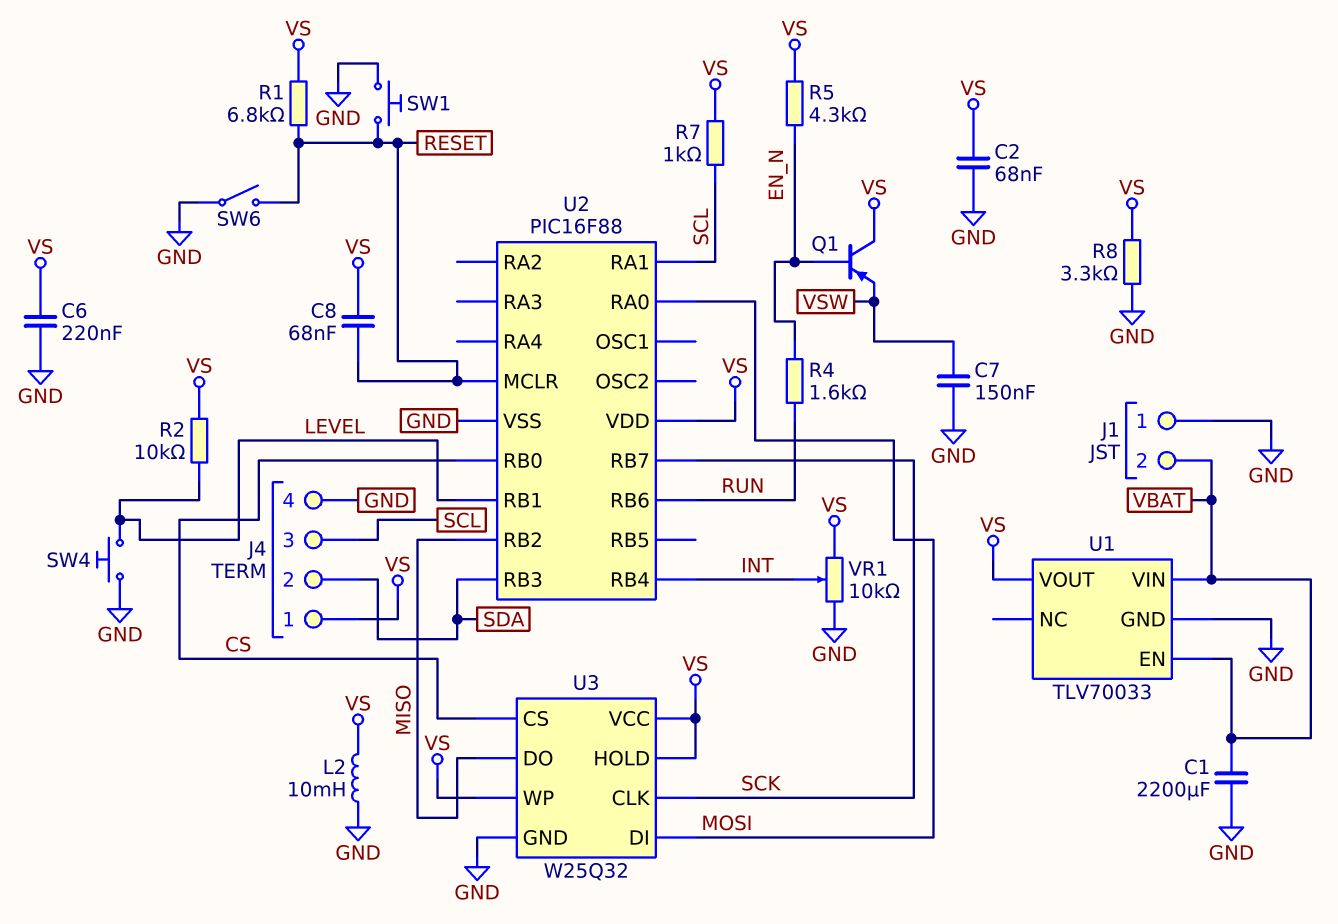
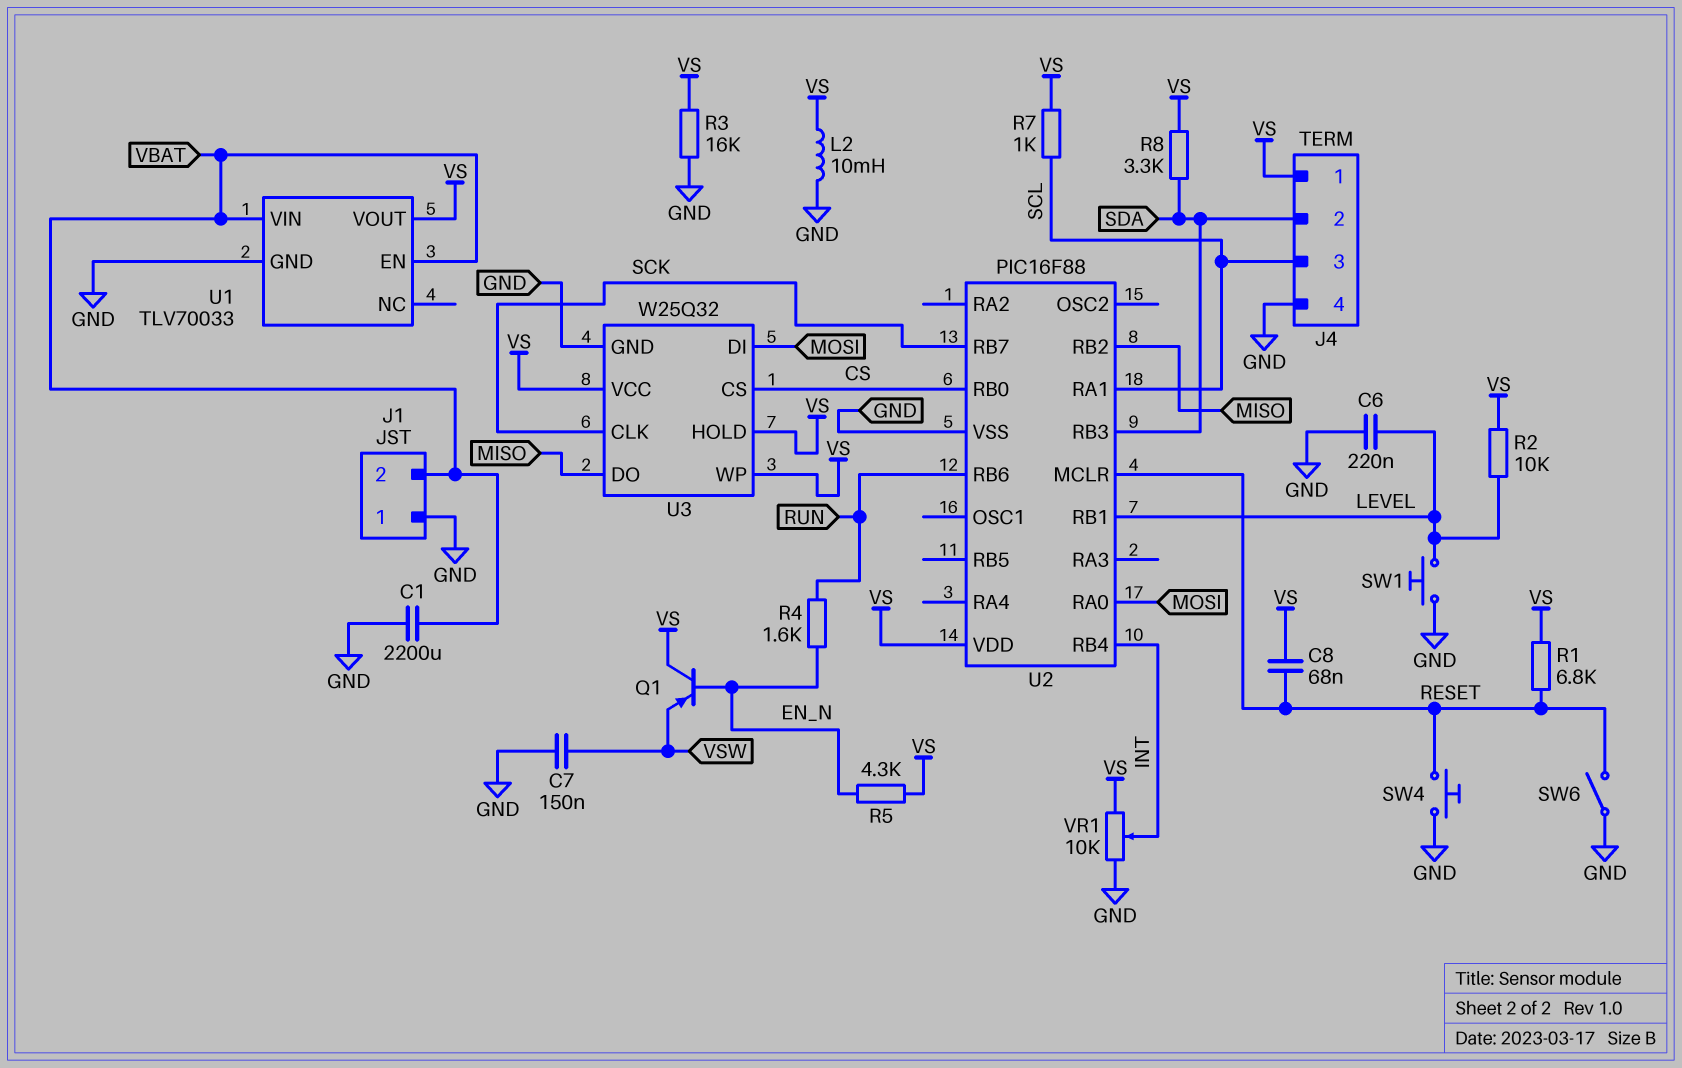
C2: 68nF (GND, VS) -> none
C6: 220nF (GND, VS) -> 220nF (GND, LEVEL)
R3: none -> 16k (GND, VS)
R8: 3.3k (GND, VS) -> 3.3k (SDA, VS)
SW1: button (GND, RESET) -> button (GND, LEVEL)
SW4: button (GND, LEVEL) -> button (GND, RESET)

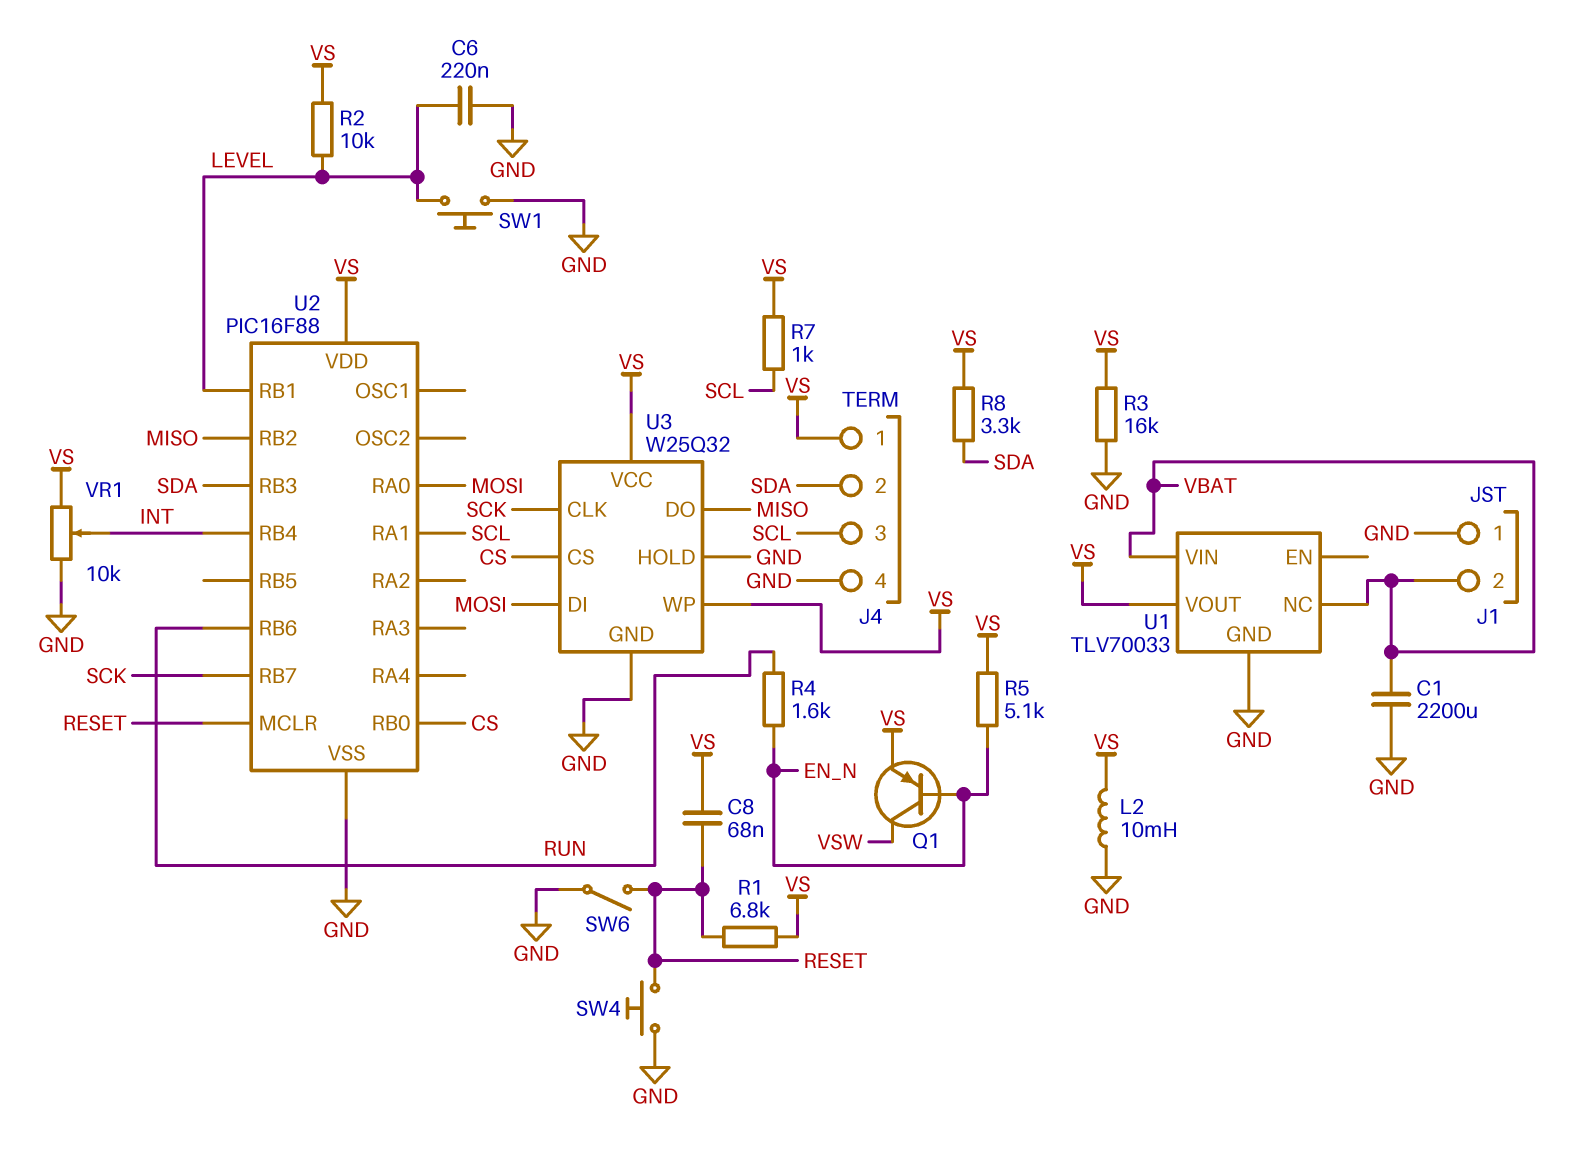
C7: 150nF (GND, VSW) -> none
Q1: PNP (B EN_N, C VS, E VSW) -> PNP (B EN_N, C VSW, E VS)
R5: 4.3k (EN_N, VS) -> 5.1k (EN_N, VS)
U1 pin EN: VBAT -> none
U1 pin NC: none -> VBAT
U3 pin HOLD: VS -> GND

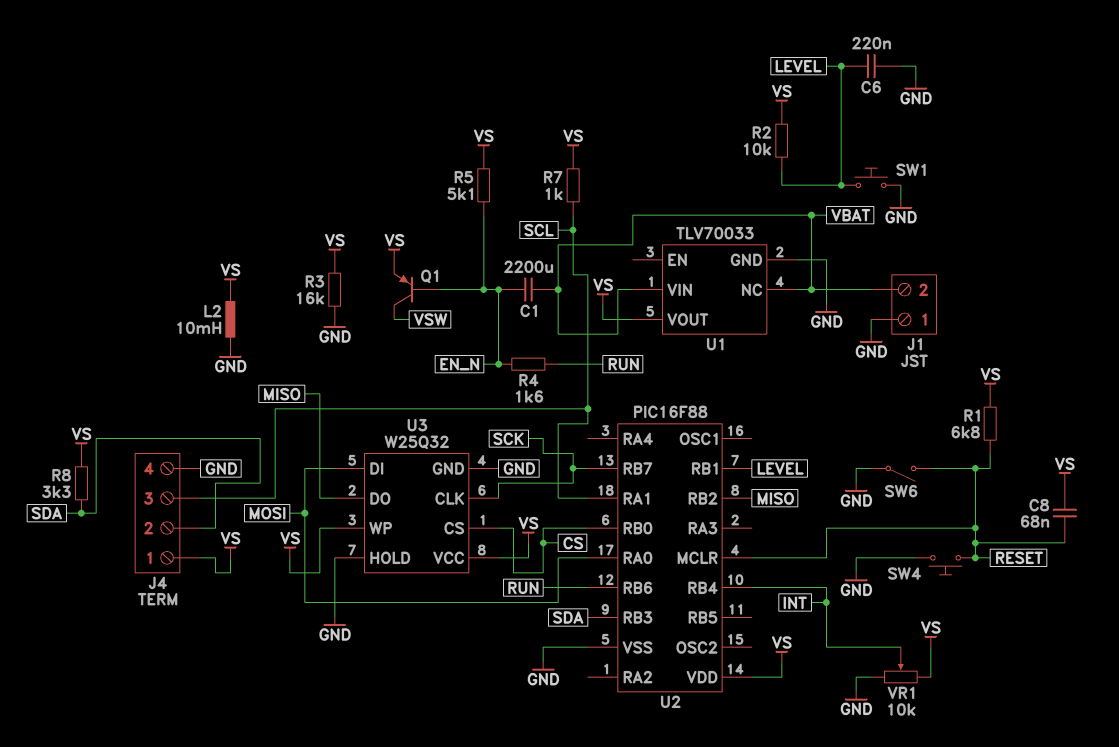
C1: 2200uF (GND, VBAT) -> 2200uF (EN_N, VBAT)

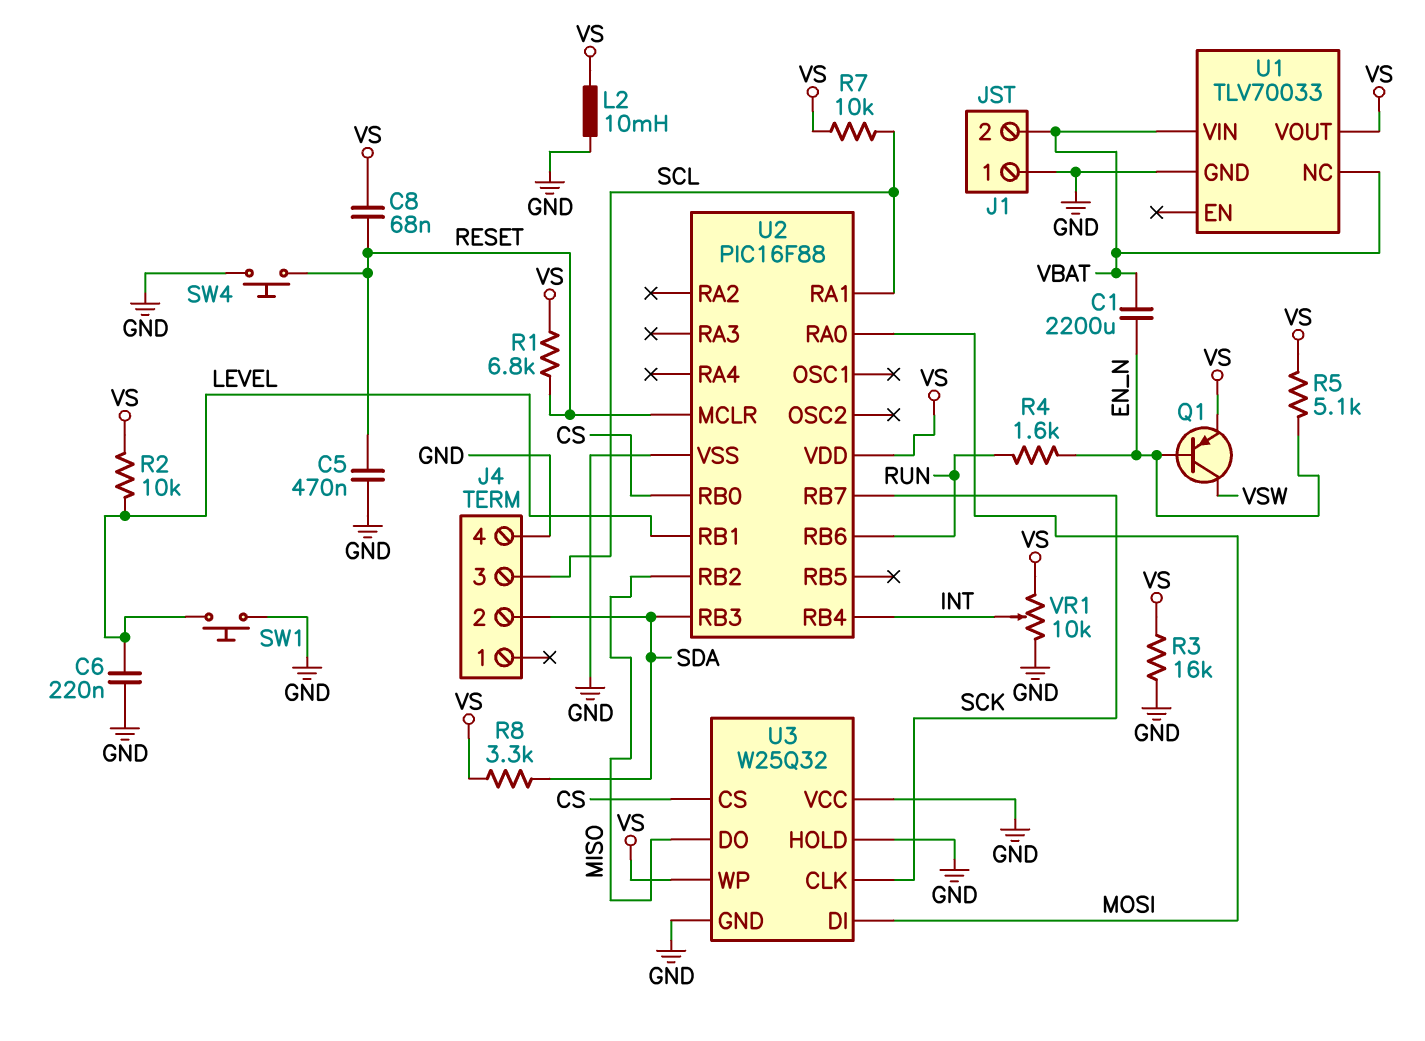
C5: none -> 470nF (GND, RESET)
J4 pin 1: VS -> none
R7: 1k (SCL, VS) -> 10k (SCL, VS)
SW6: switch (GND, RESET) -> none
U3 pin VCC: VS -> GND

